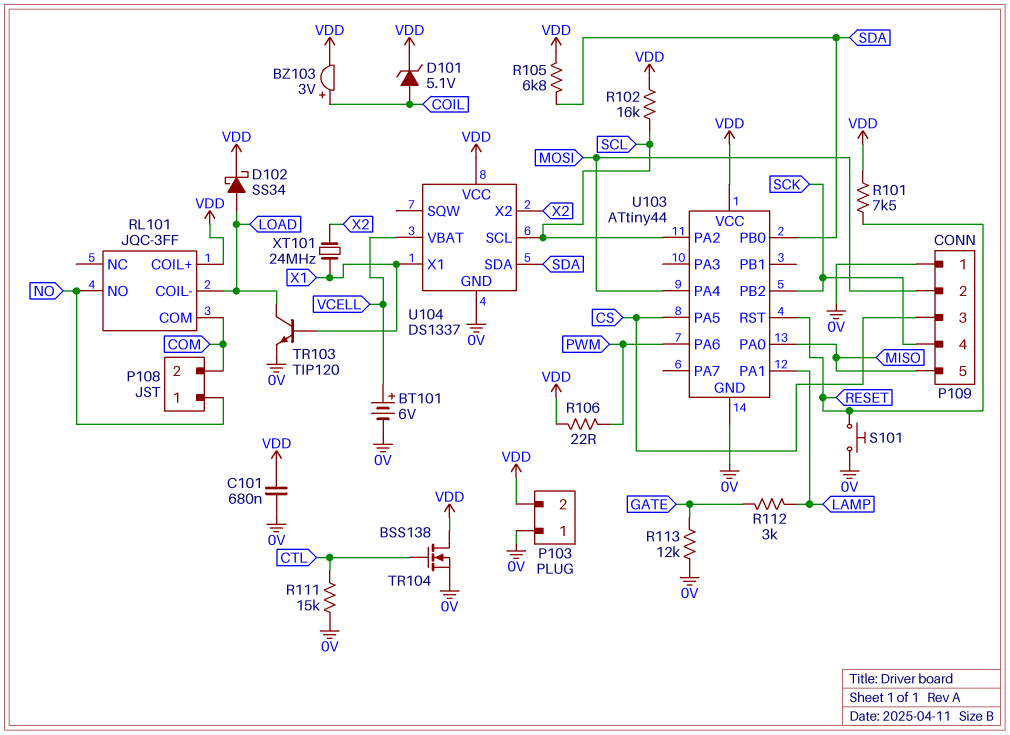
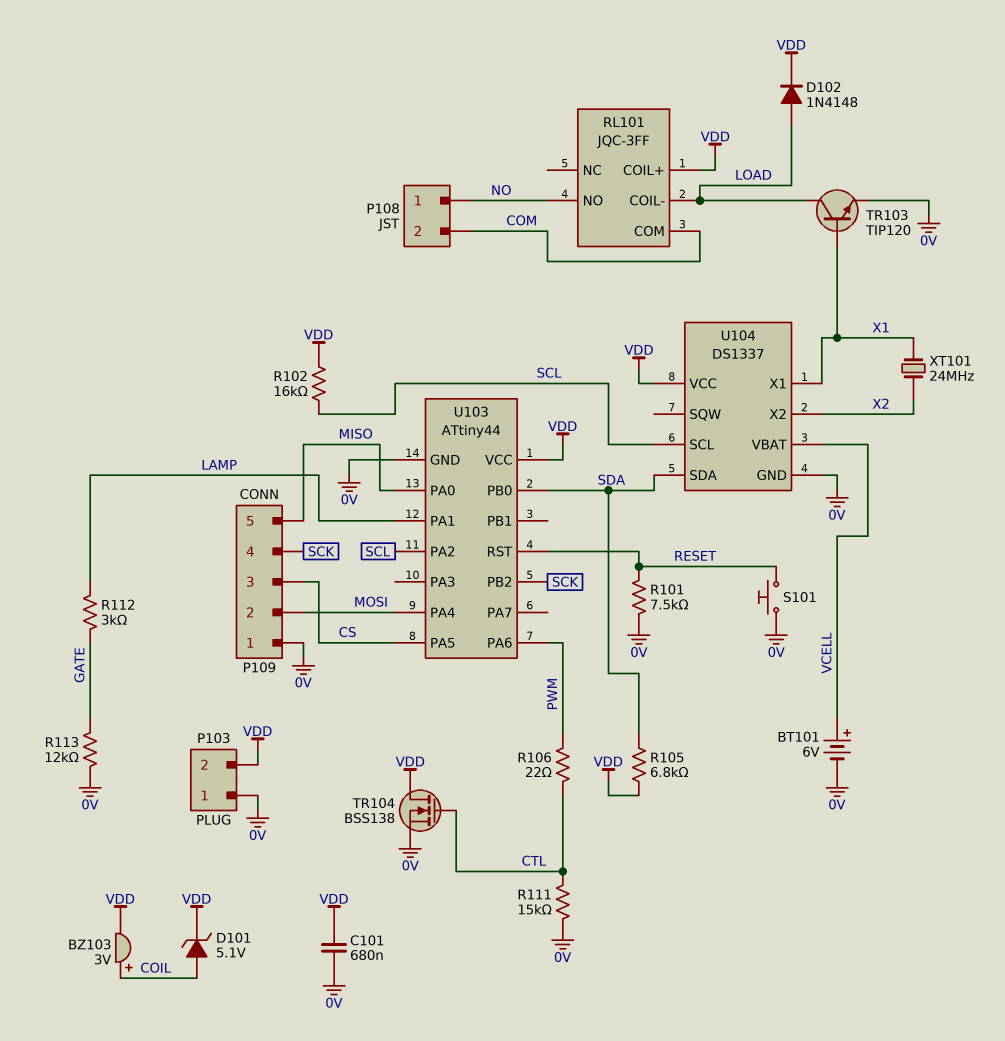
D102: schottky SS34 (A LOAD, K VDD) -> diode 1N4148 (A LOAD, K VDD)
R101: 7.5k (RESET, VDD) -> 7.5k (0V, RESET)
R106: 22 (PWM, VDD) -> 22 (CTL, PWM)

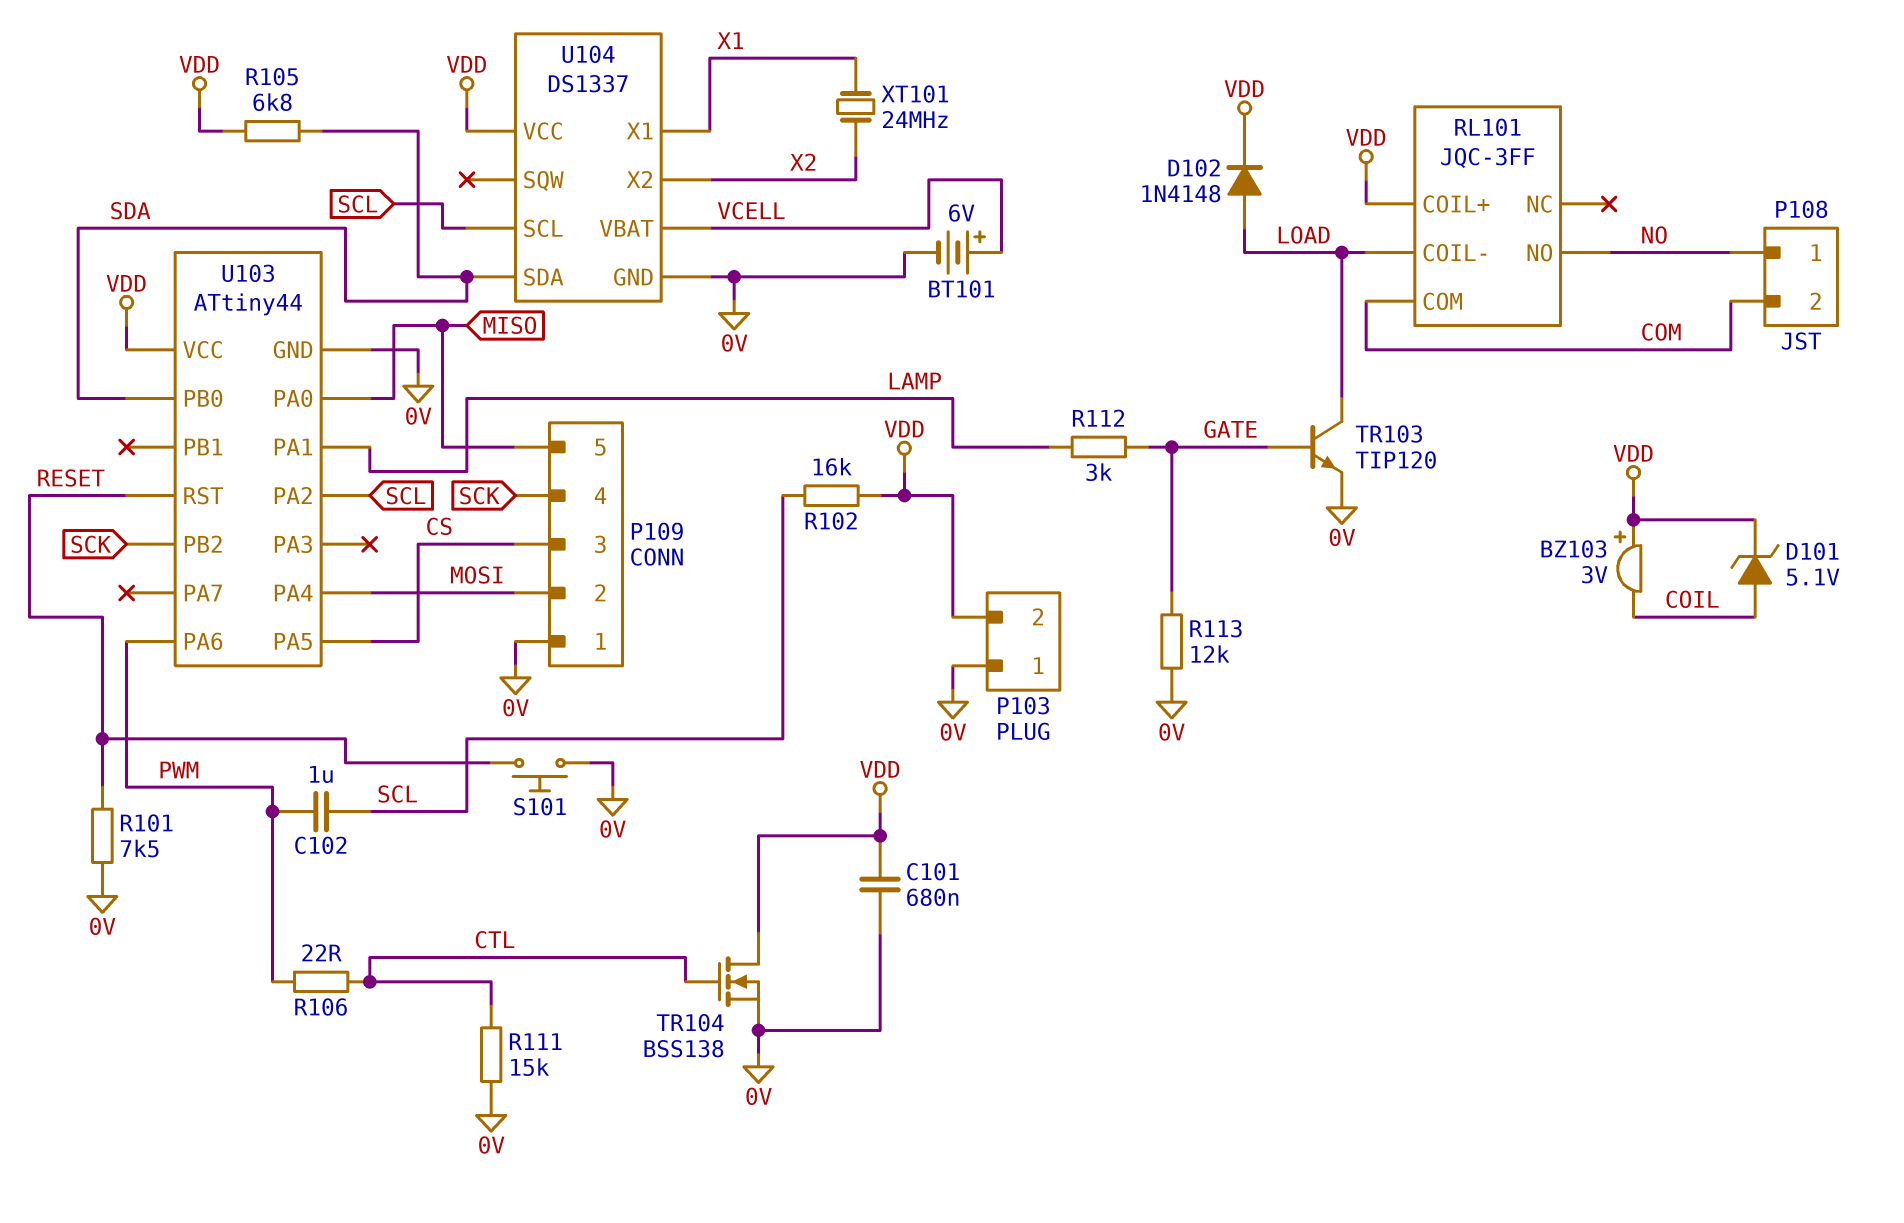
BZ103: buzzer 3V (plus COIL, minus VDD) -> buzzer 3V (plus VDD, minus COIL)
C102: none -> 1uF (PWM, SCL)
TR103: NPN TIP120 (B X1, C LOAD, E 0V) -> NPN TIP120 (B GATE, C LOAD, E 0V)

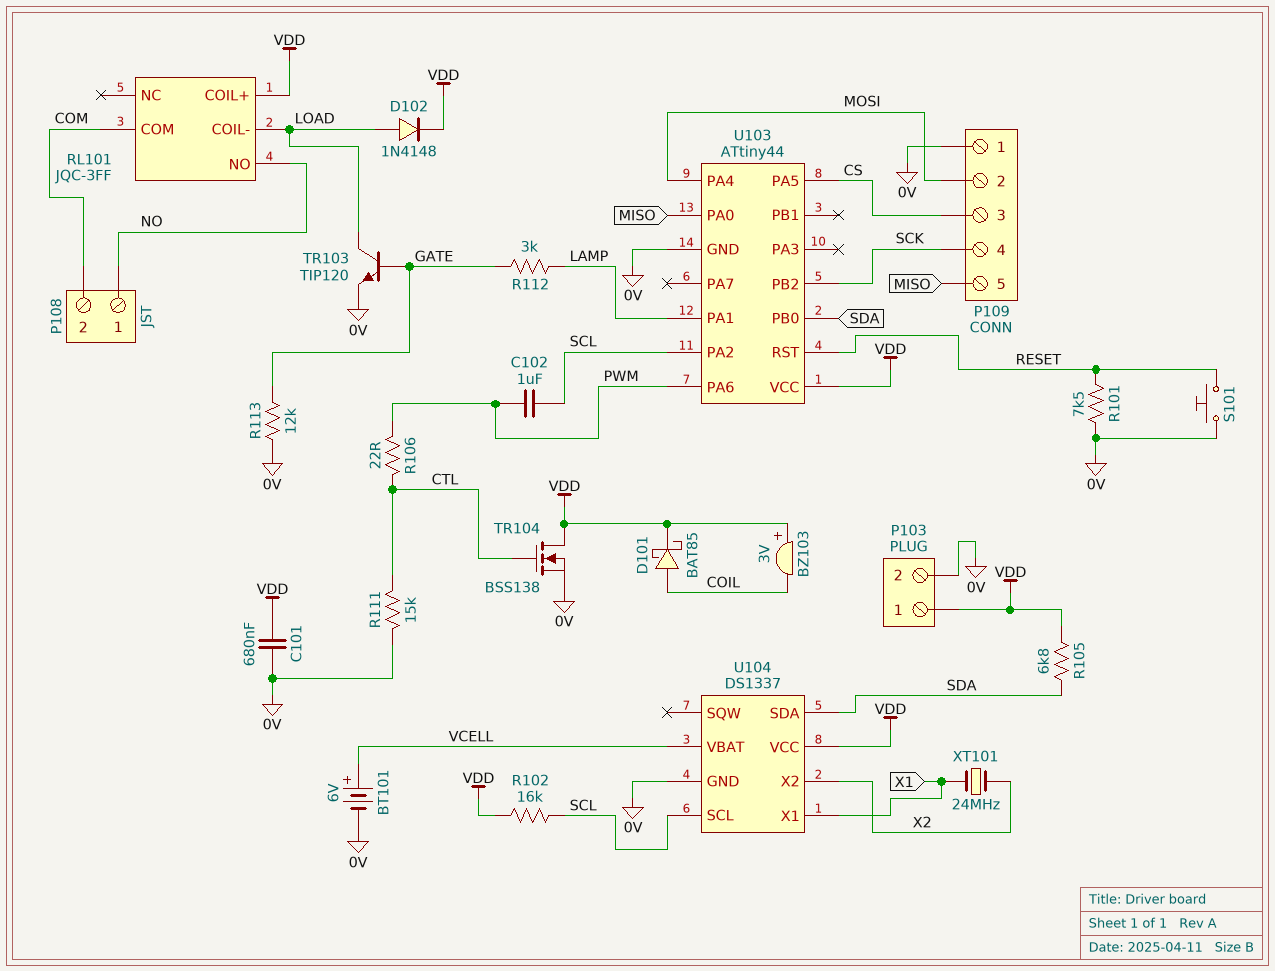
D101: zener 5.1V (A COIL, K VDD) -> schottky BAT85 (A COIL, K VDD)
P103 pin 1: 0V -> VDD
P103 pin 2: VDD -> 0V

